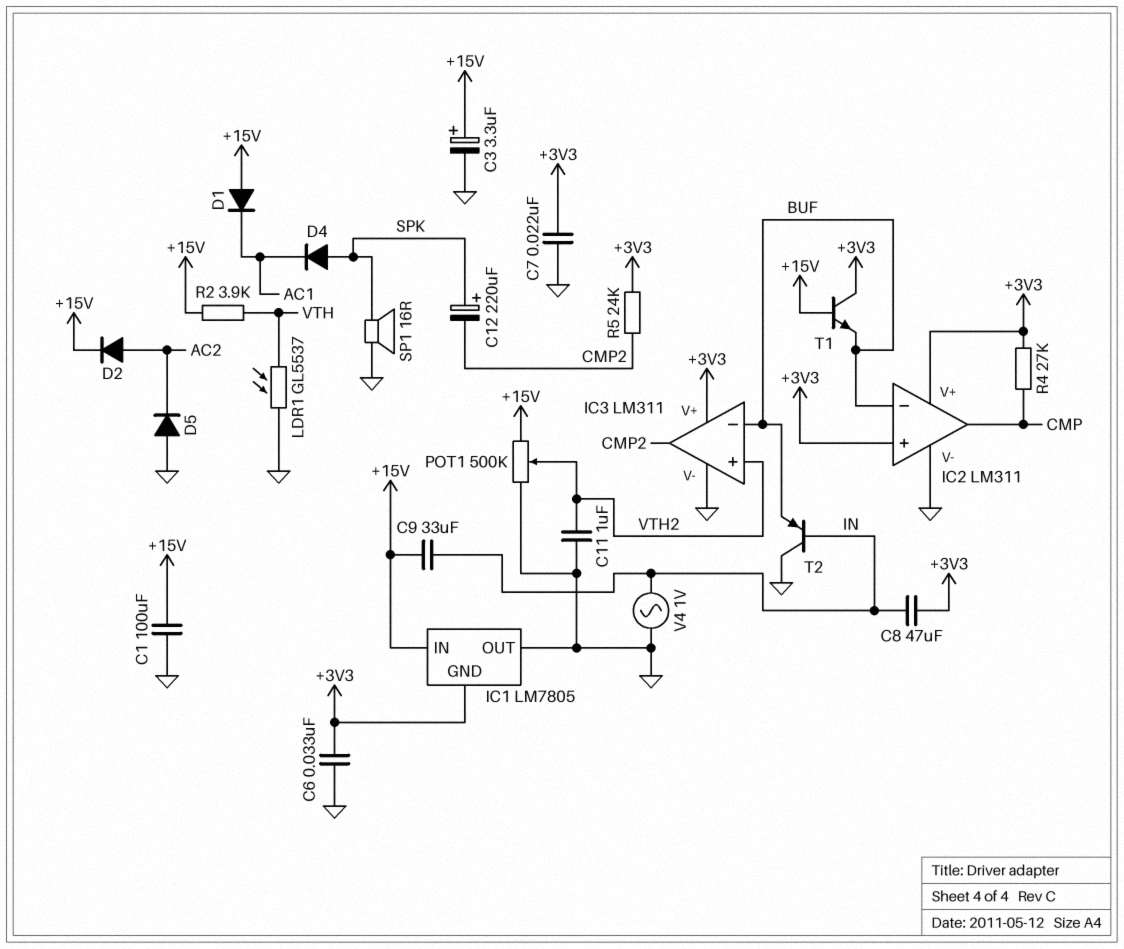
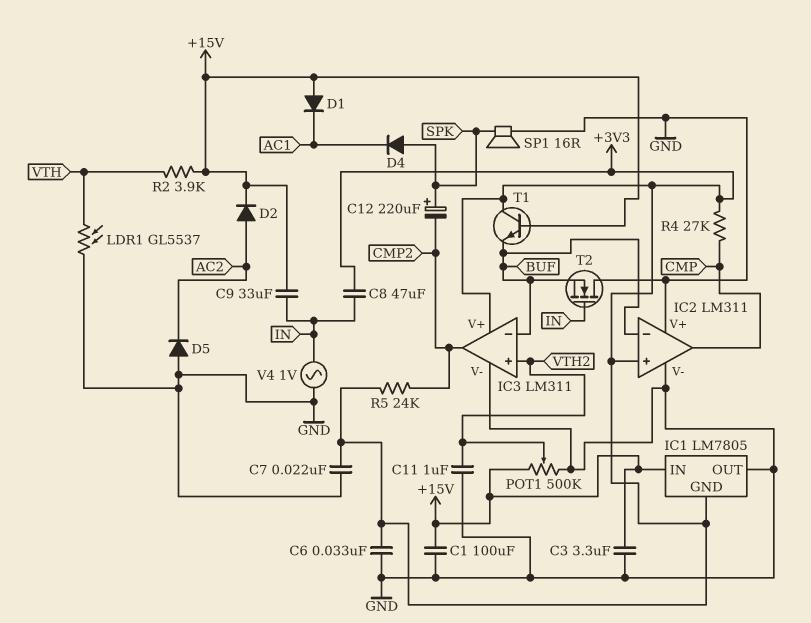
C3: 3.3uF (plus +15V, minus GND) -> 3.3uF (+15V, GND)
IC2 pin V+: +3V3 -> GND
T2: PNP (B IN, C GND, E BUF) -> NMOS (G IN, D GND, S BUF)

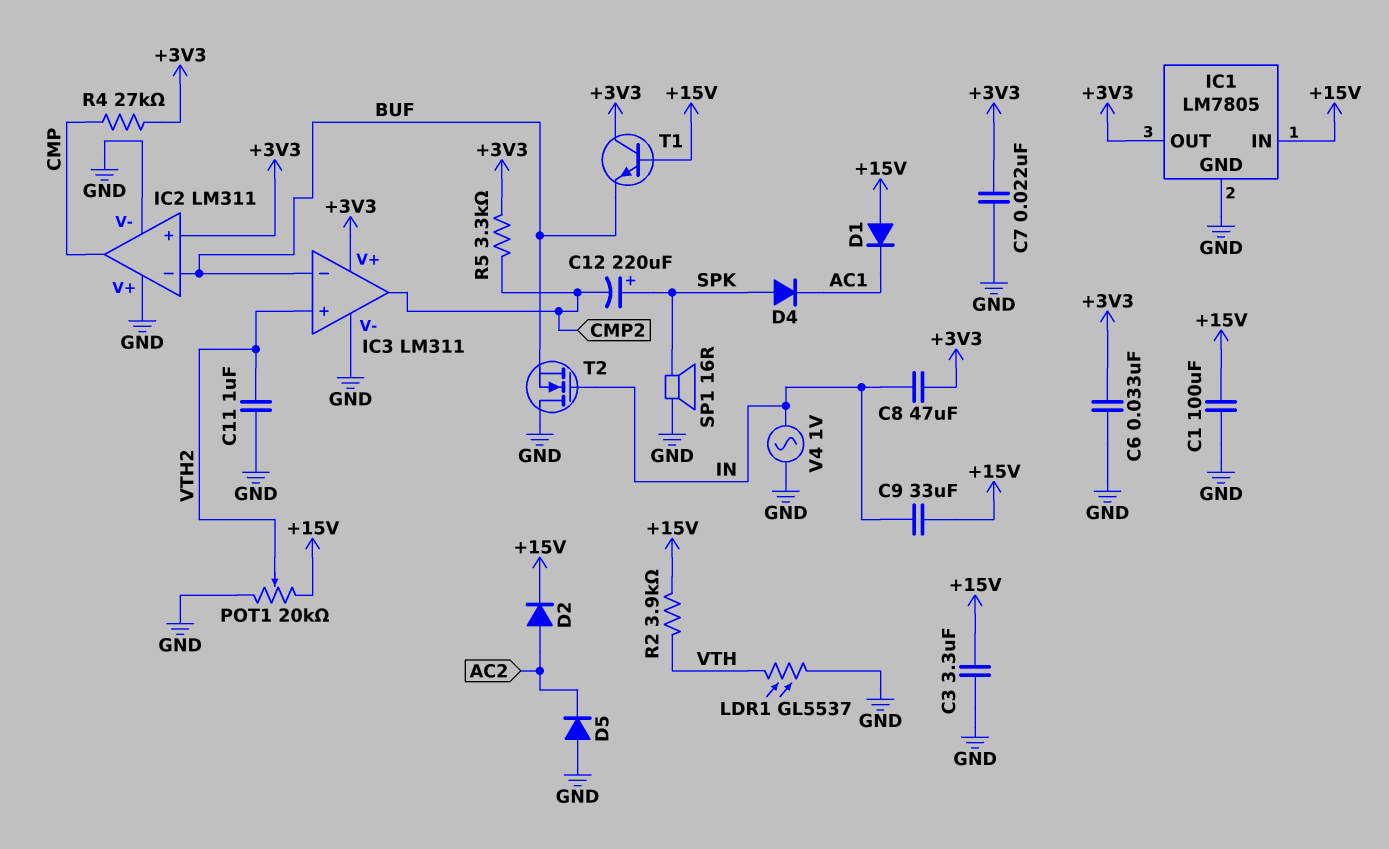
IC1 pin GND: +3V3 -> GND
IC1 pin OUT: GND -> +3V3
POT1: 500k (+15V, GND, wiper VTH2) -> 20k (+15V, GND, wiper VTH2)
R5: 24k (+3V3, CMP2) -> 3.3k (+3V3, CMP2)

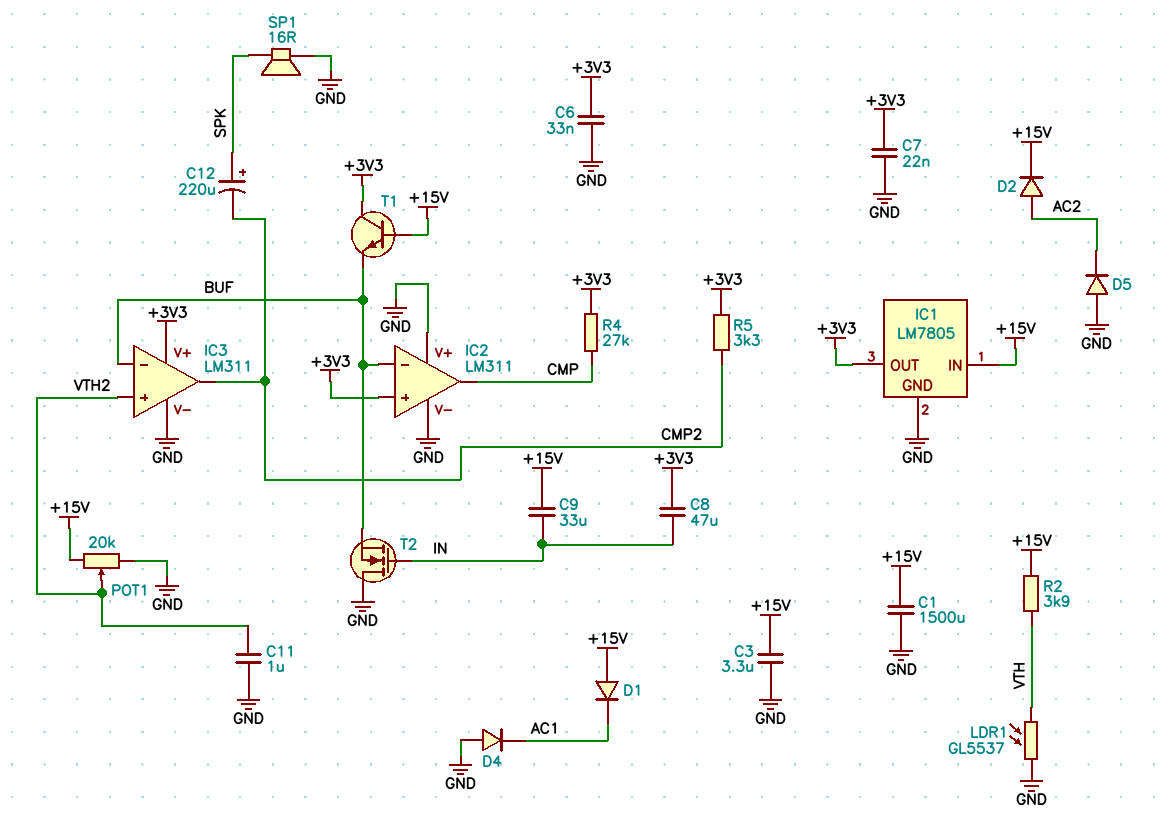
C1: 100uF (+15V, GND) -> 1500uF (+15V, GND)
D4: diode (A SPK, K AC1) -> diode (A GND, K AC1)
V4: AC 1V (GND, IN) -> none

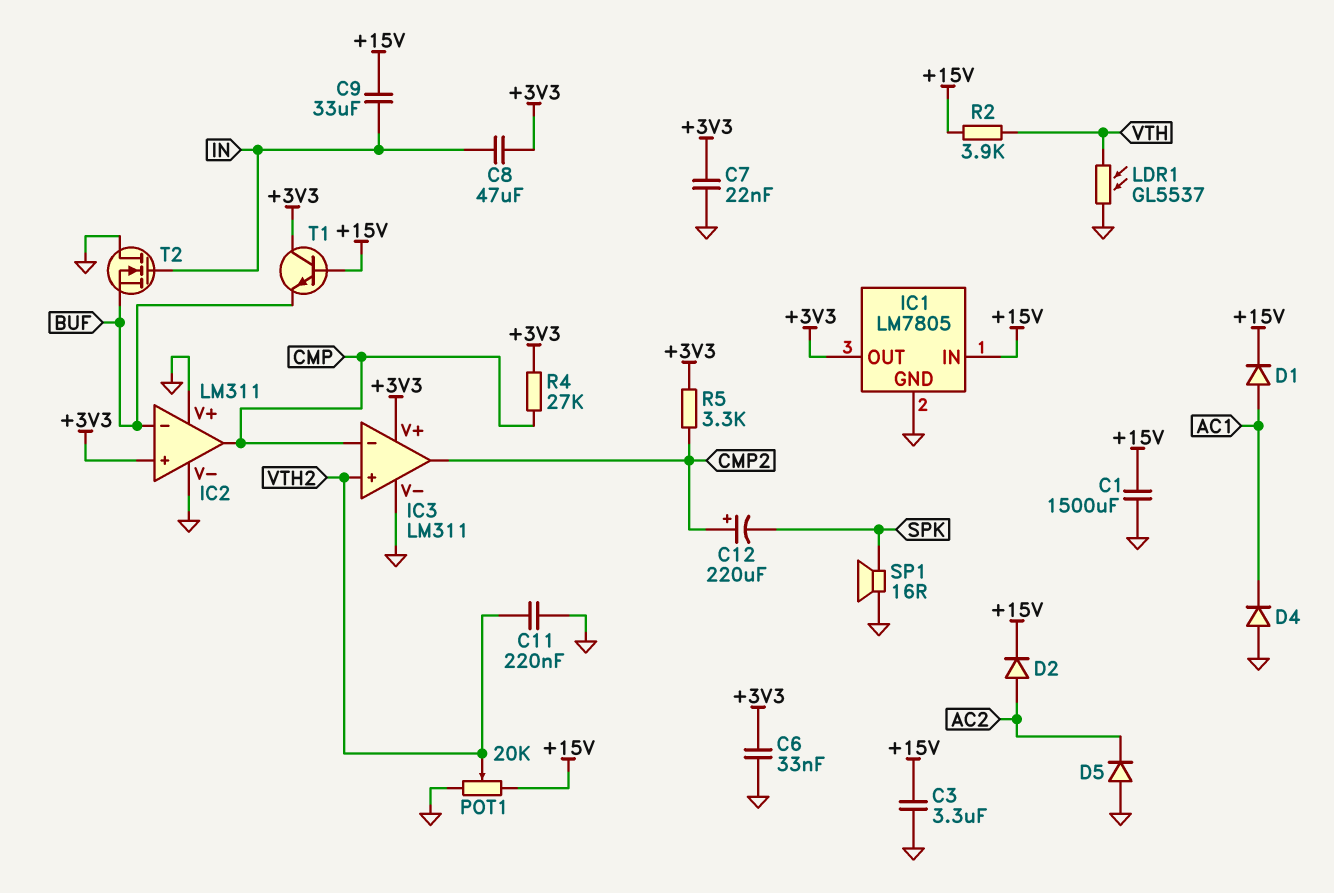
C11: 1uF (GND, VTH2) -> 220nF (GND, VTH2)
C12: 220uF (plus SPK, minus CMP2) -> 220uF (plus CMP2, minus SPK)
D1: diode (A +15V, K AC1) -> diode (A AC1, K +15V)
IC3 pin in-: BUF -> CMP

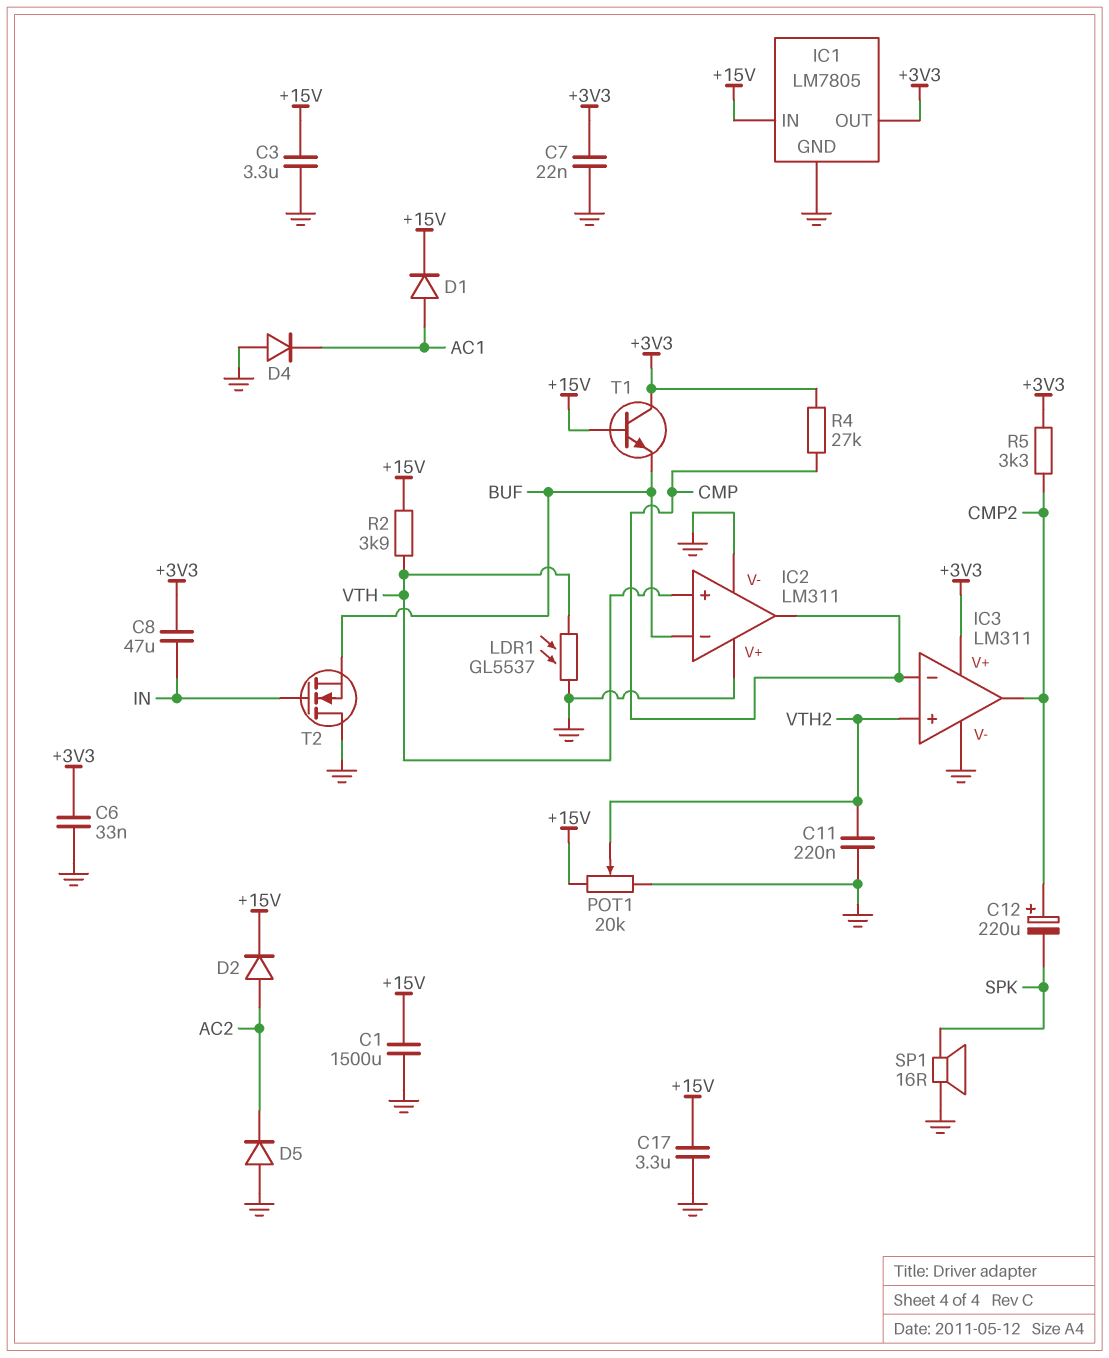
C9: 33uF (+15V, IN) -> none
C17: none -> 3.3uF (+15V, GND)
IC2 pin in+: +3V3 -> VTH

